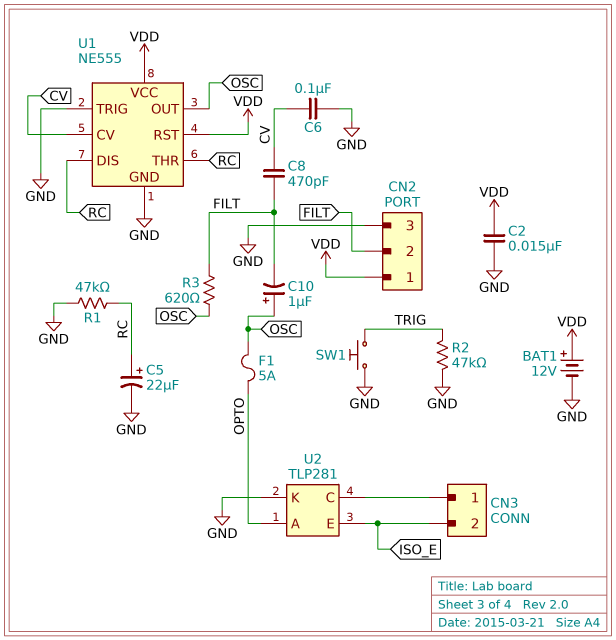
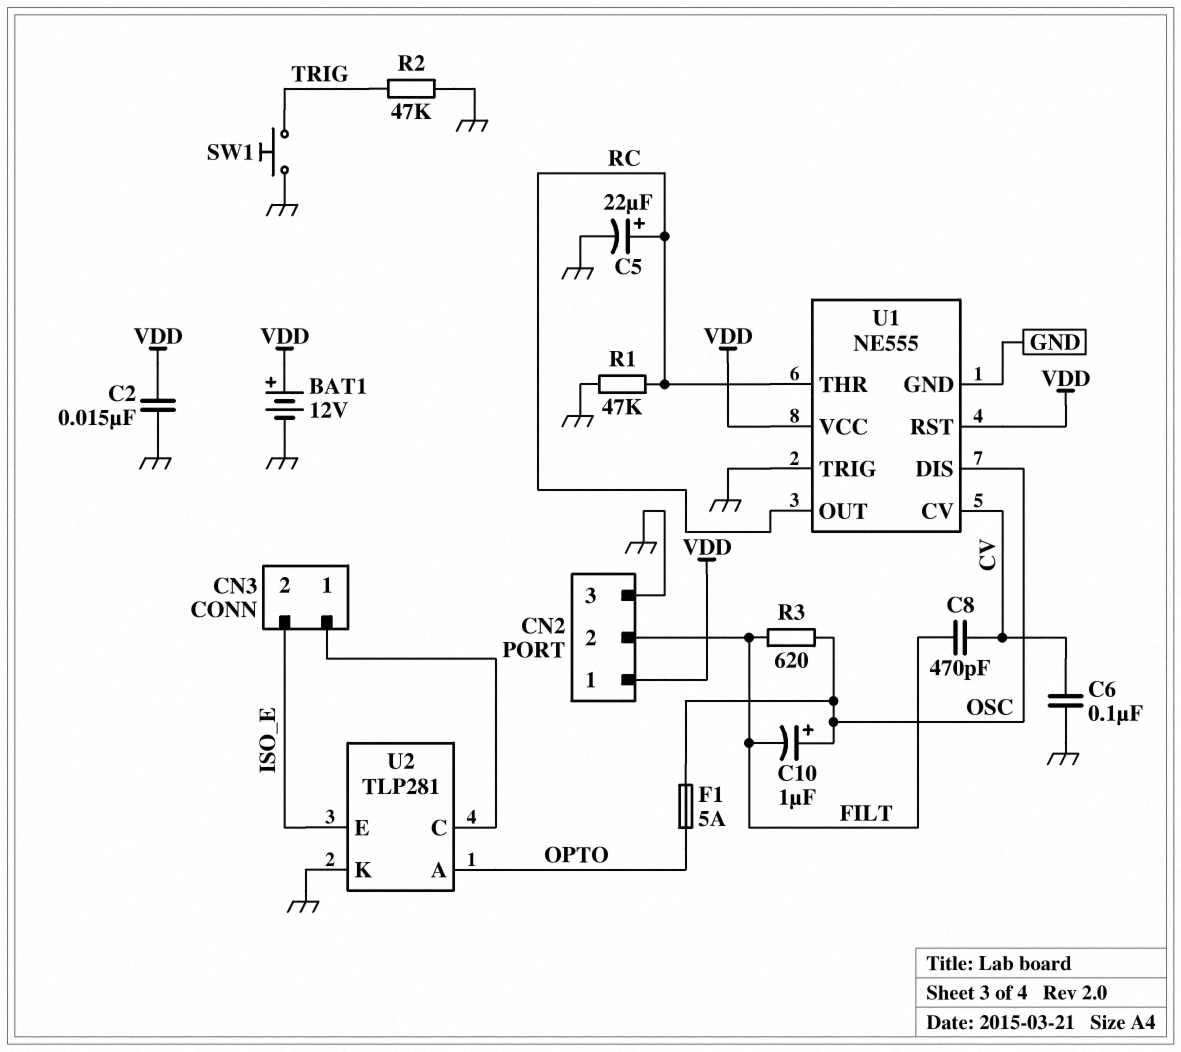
U1 pin DIS: RC -> OSC
U1 pin OUT: OSC -> RC

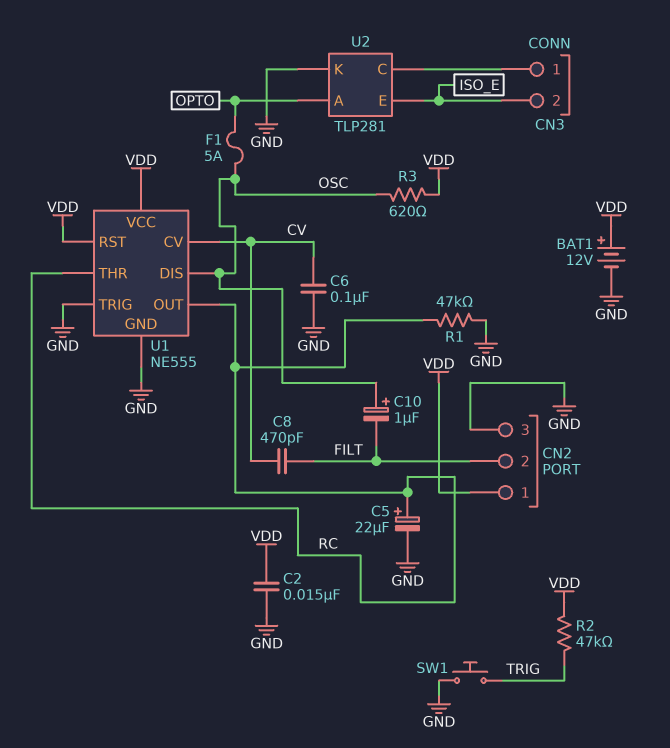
R2: 47k (GND, TRIG) -> 47k (TRIG, VDD)
R3: 620 (FILT, OSC) -> 620 (OSC, VDD)

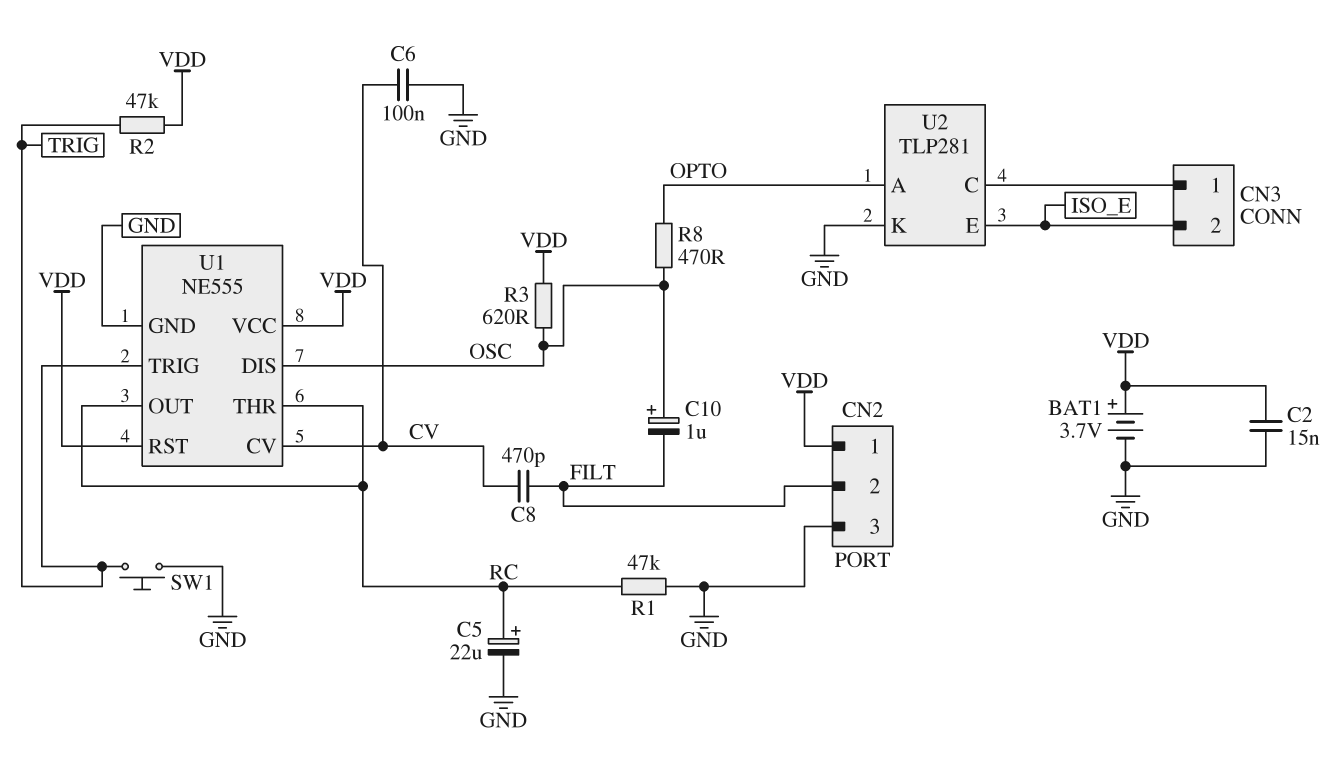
BAT1: 12V (plus VDD, minus GND) -> 3.7V (plus VDD, minus GND)
F1: 5A (OPTO, OSC) -> none
R8: none -> 470 (OPTO, OSC)
U1 pin TRIG: GND -> TRIG

